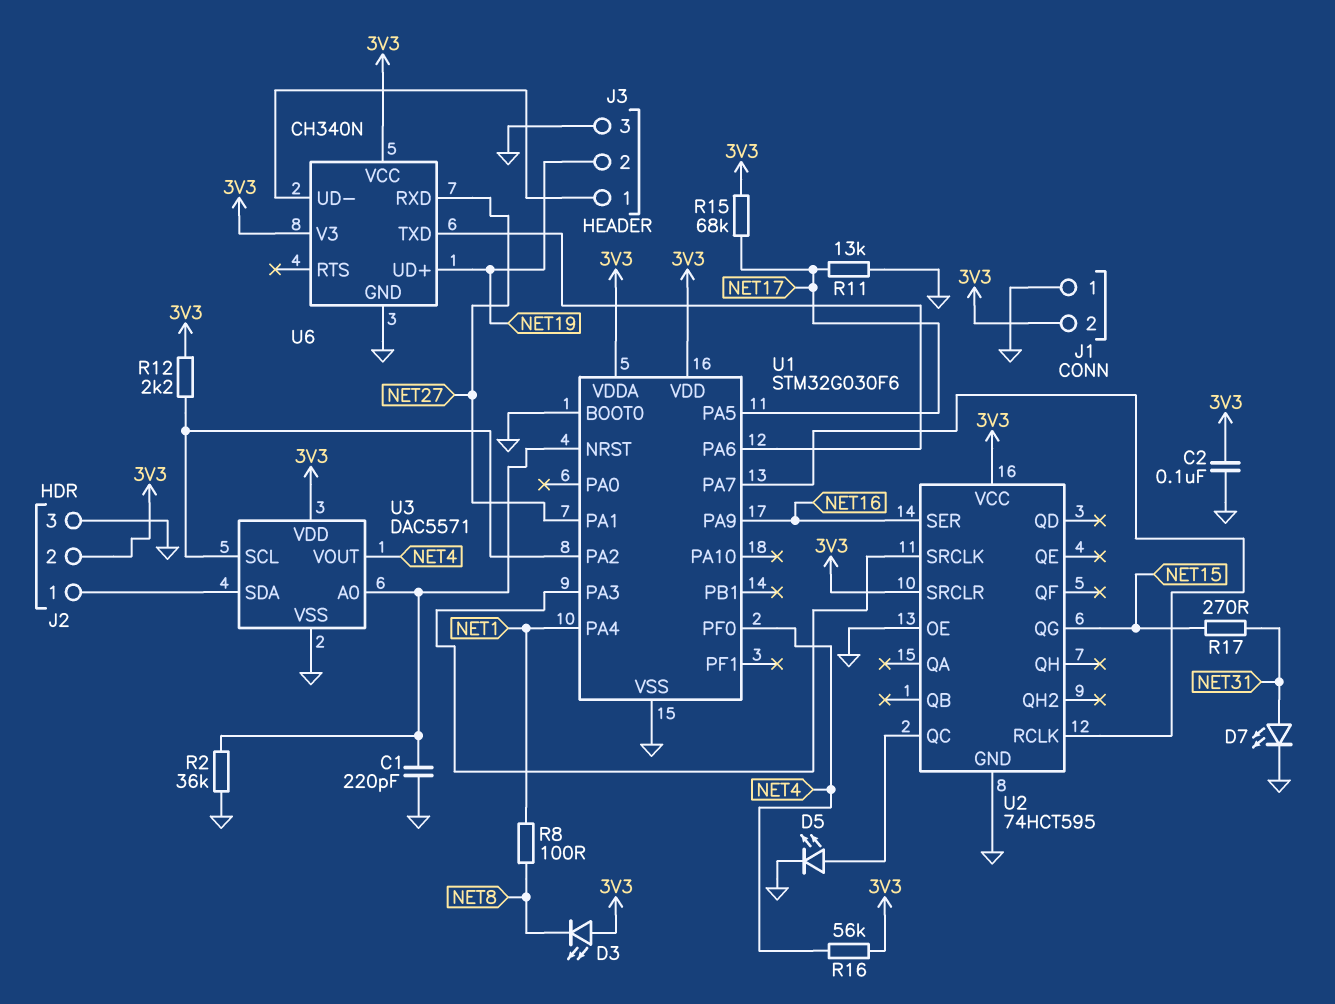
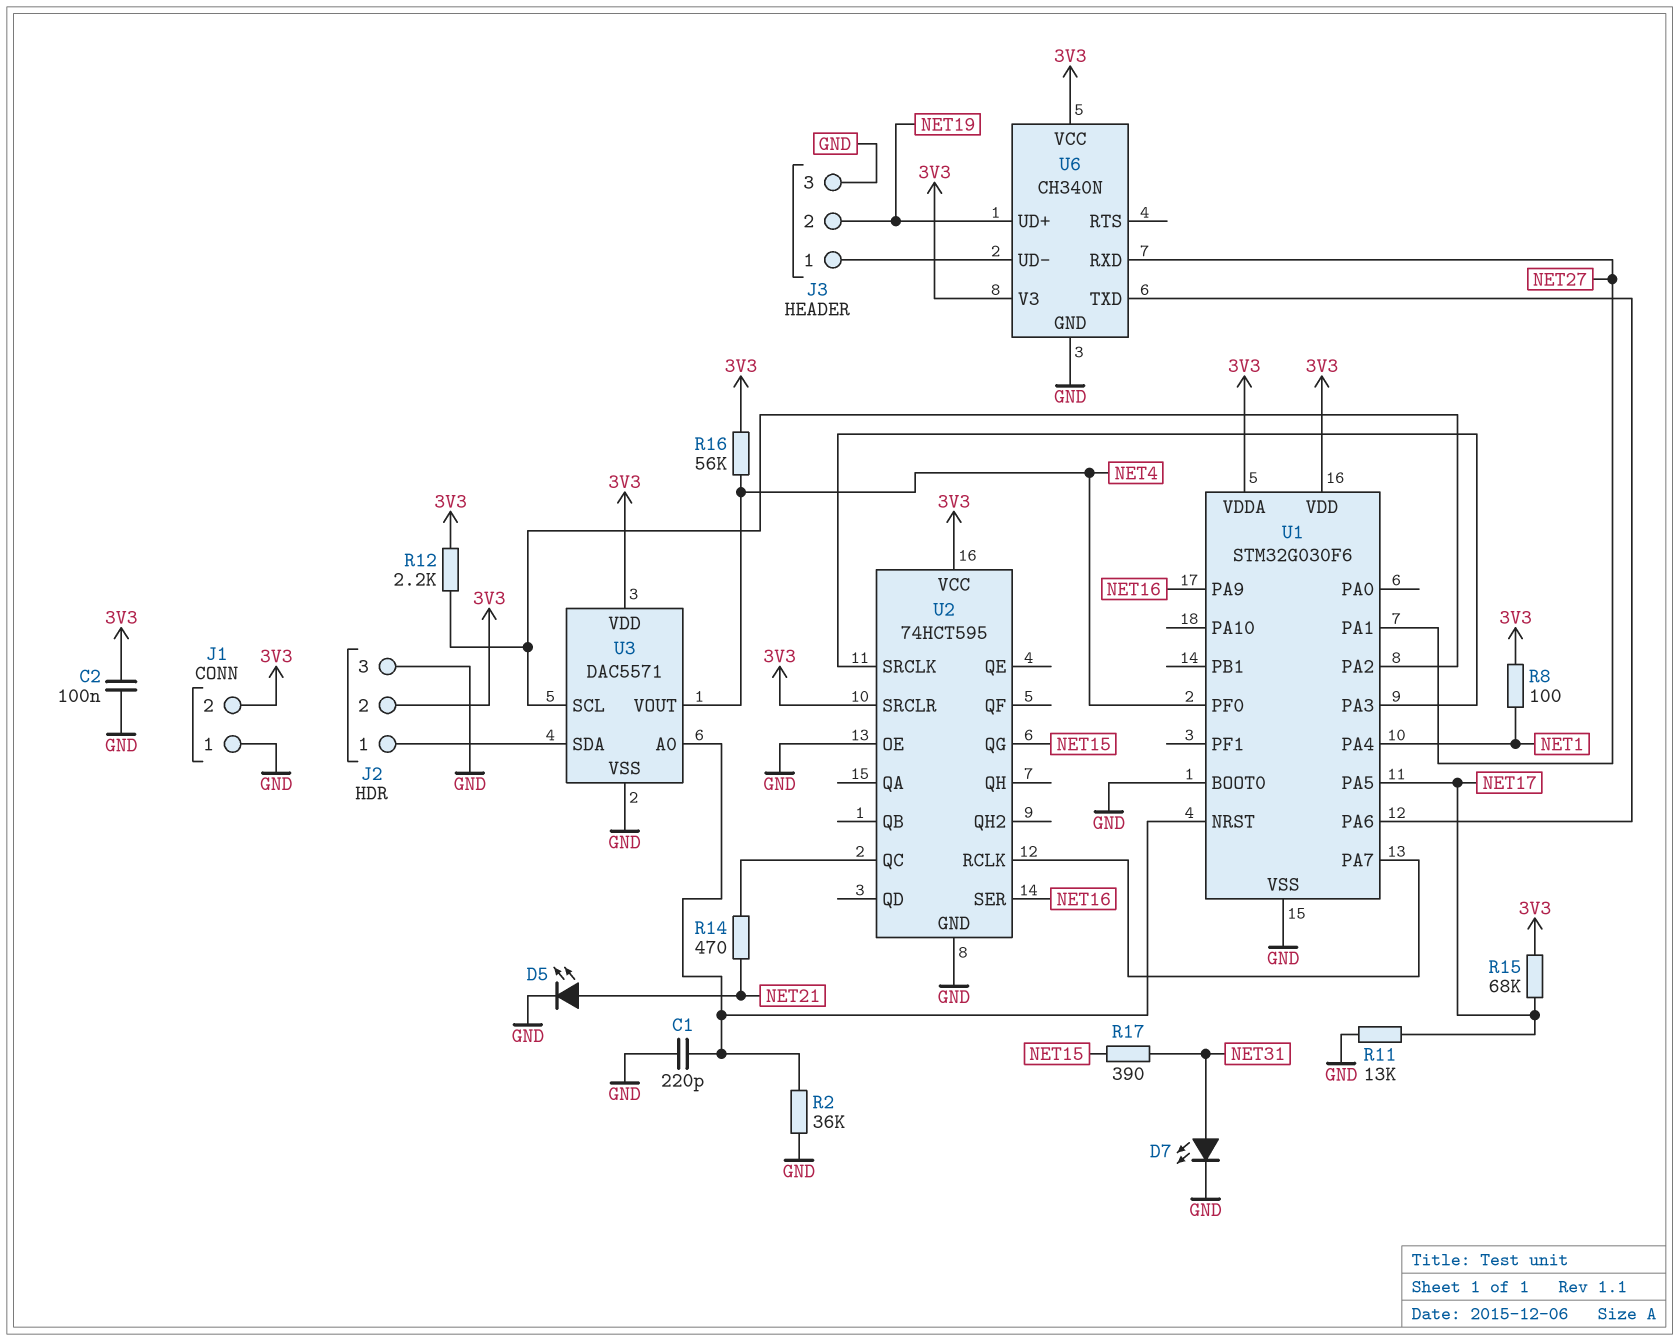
D3: LED (A 3V3, K NET8) -> none
D5: LED (A U2/QC, K GND) -> LED (A NET21, K GND)
R8: 100 (NET1, NET8) -> 100 (3V3, NET1)
R14: none -> 470 (NET21, U2/QC)
R17: 270 (NET15, NET31) -> 390 (NET15, NET31)

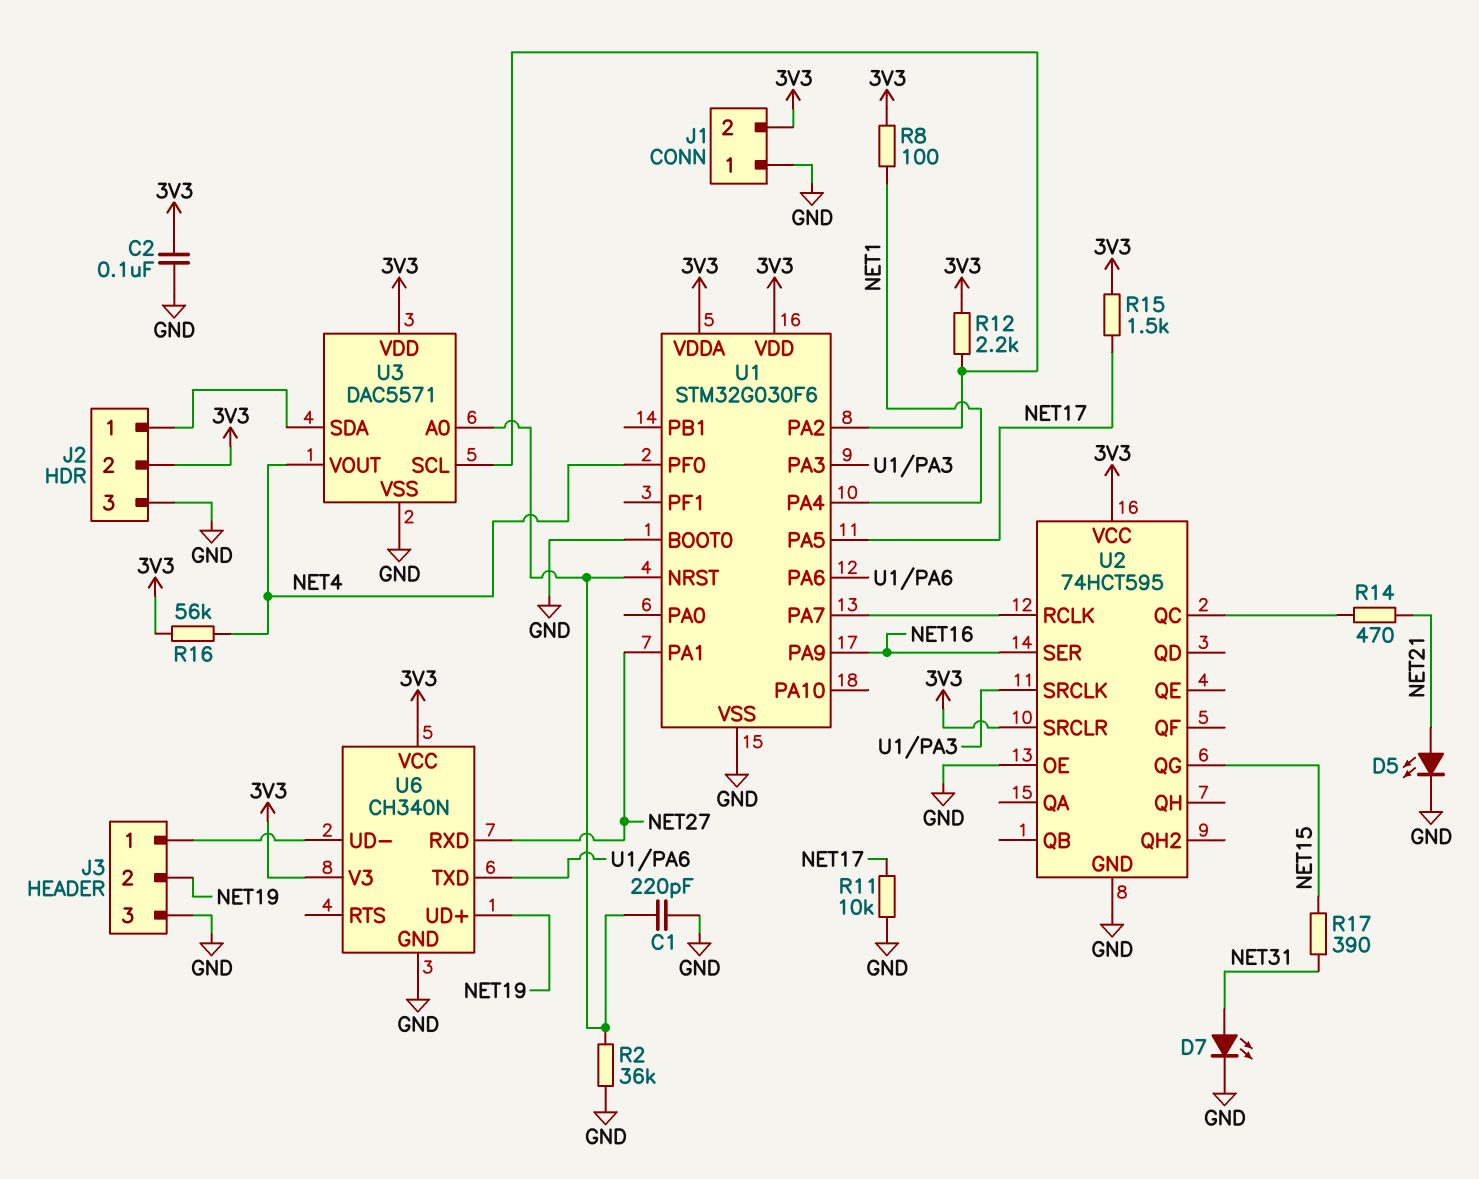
R11: 13k (GND, NET17) -> 10k (GND, NET17)
R15: 68k (3V3, NET17) -> 1.5k (3V3, NET17)

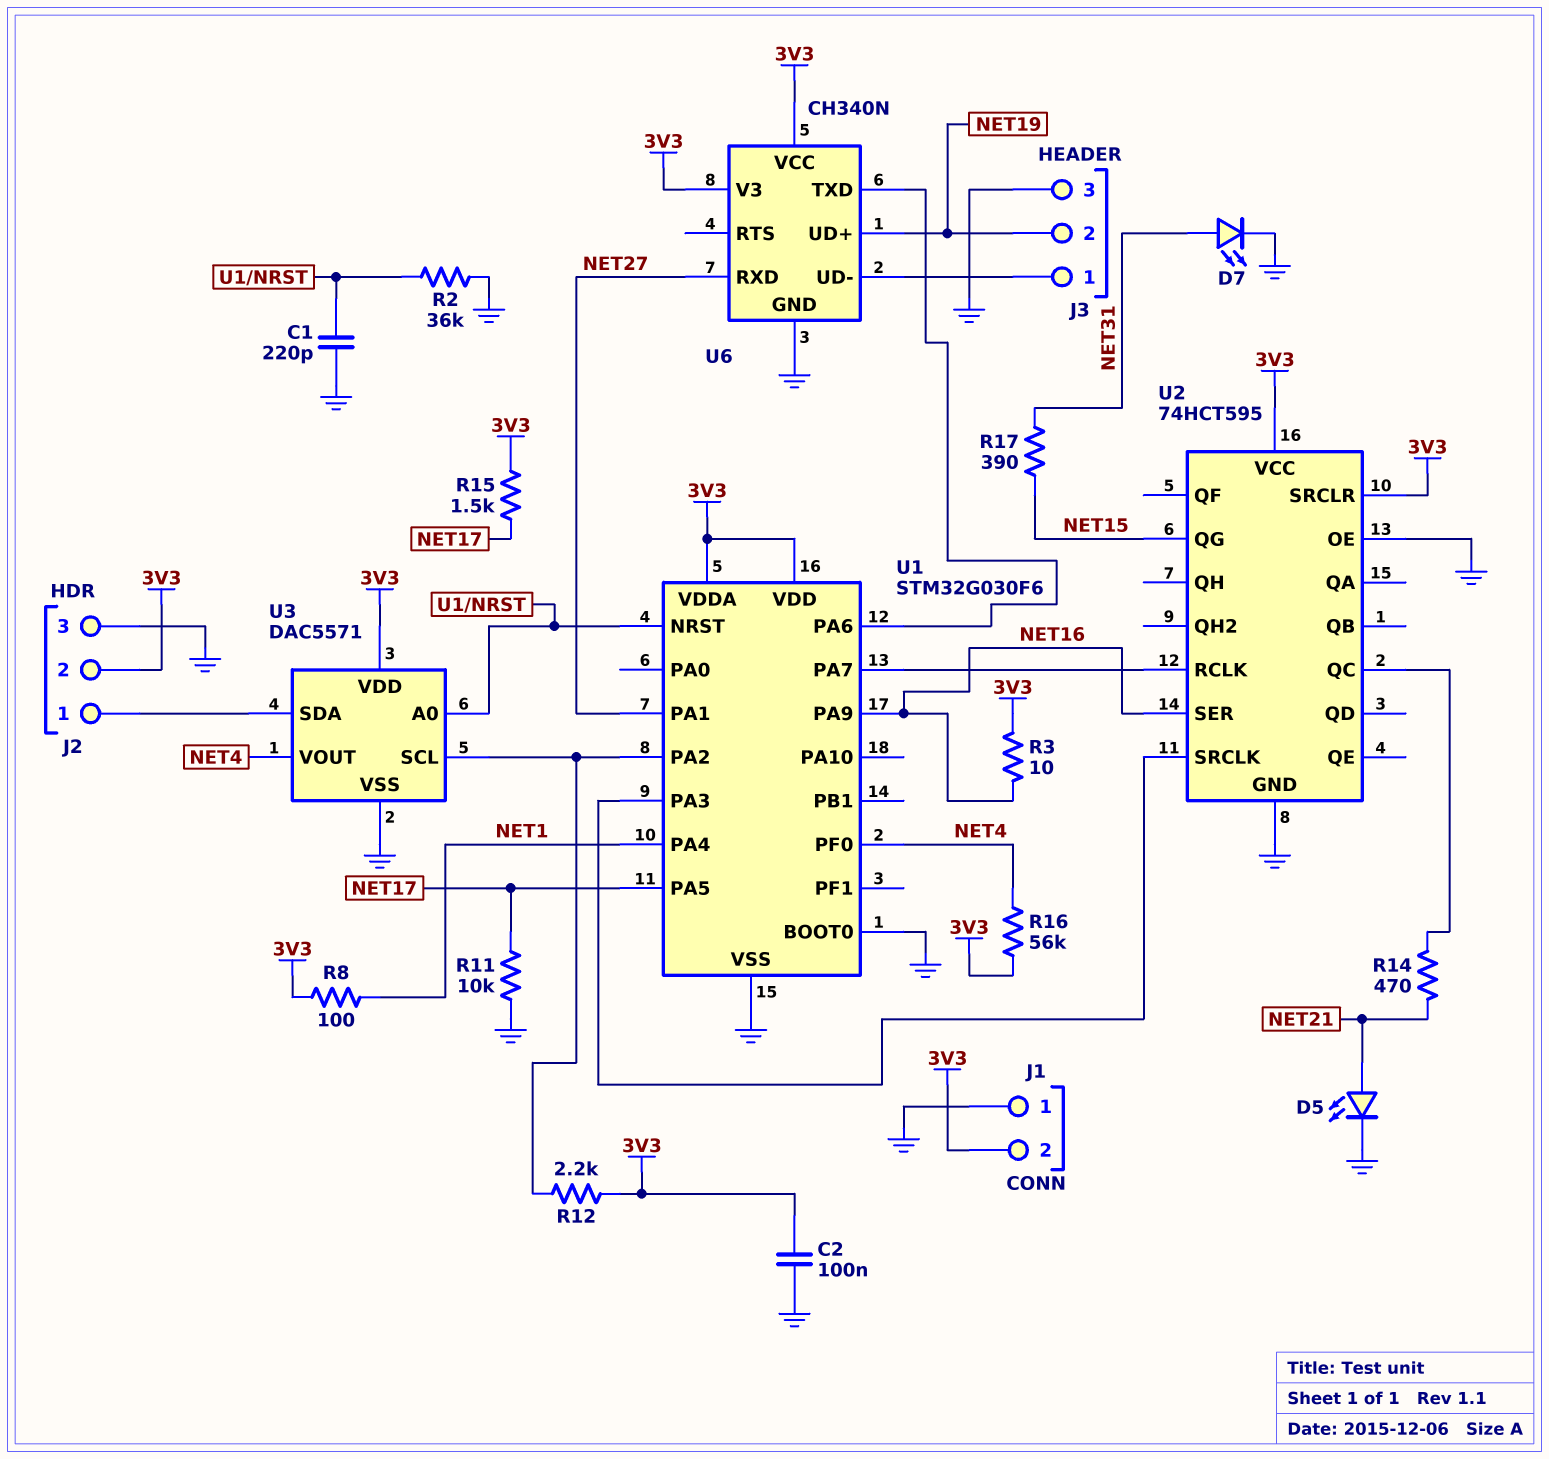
R3: none -> 10 (3V3, NET16)

